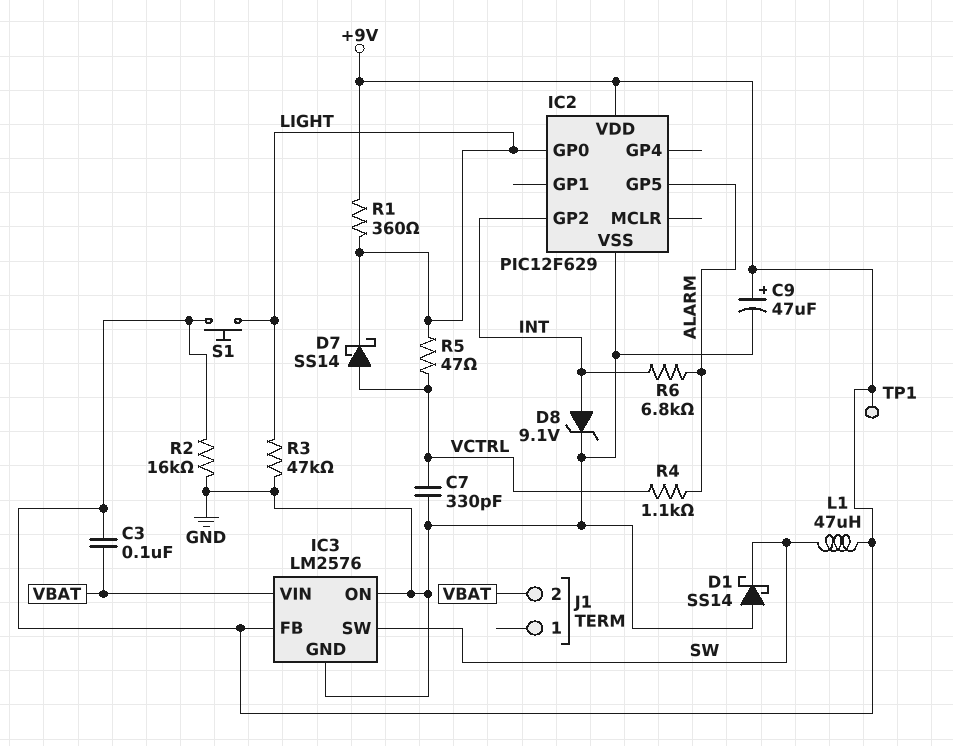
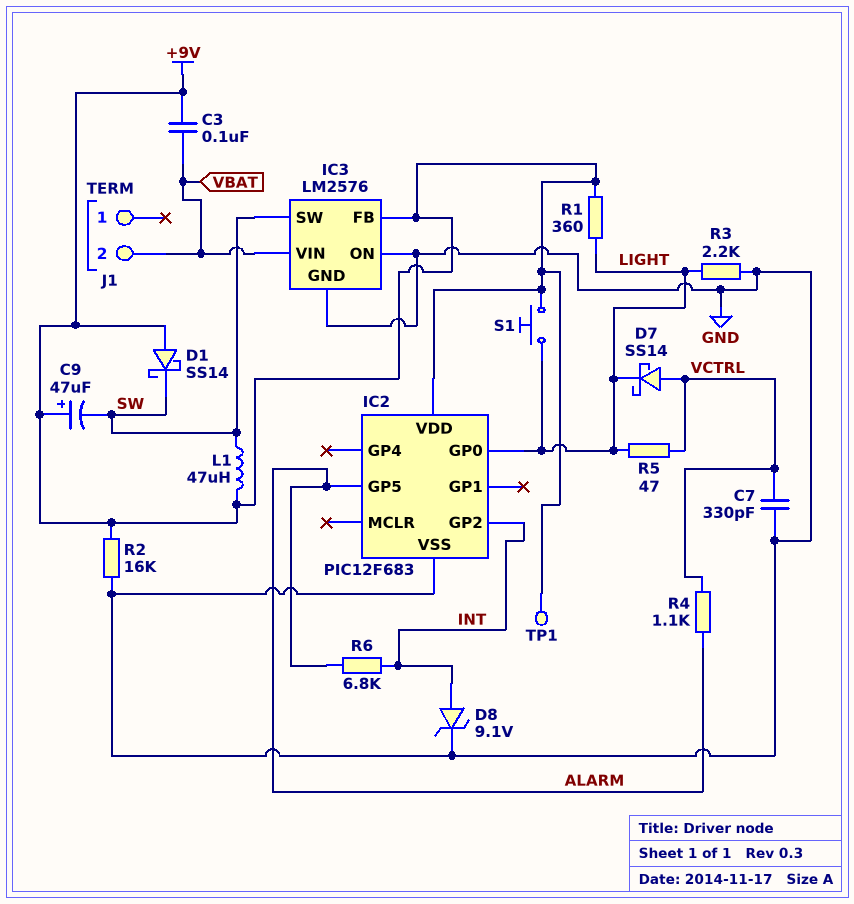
C9: 47uF (plus +9V, minus GND) -> 47uF (plus +9V, minus SW)
D1: schottky SS14 (A GND, K SW) -> schottky SS14 (A +9V, K SW)
IC2: PIC12F629 -> PIC12F683
R3: 47k (GND, LIGHT) -> 2.2k (GND, LIGHT)

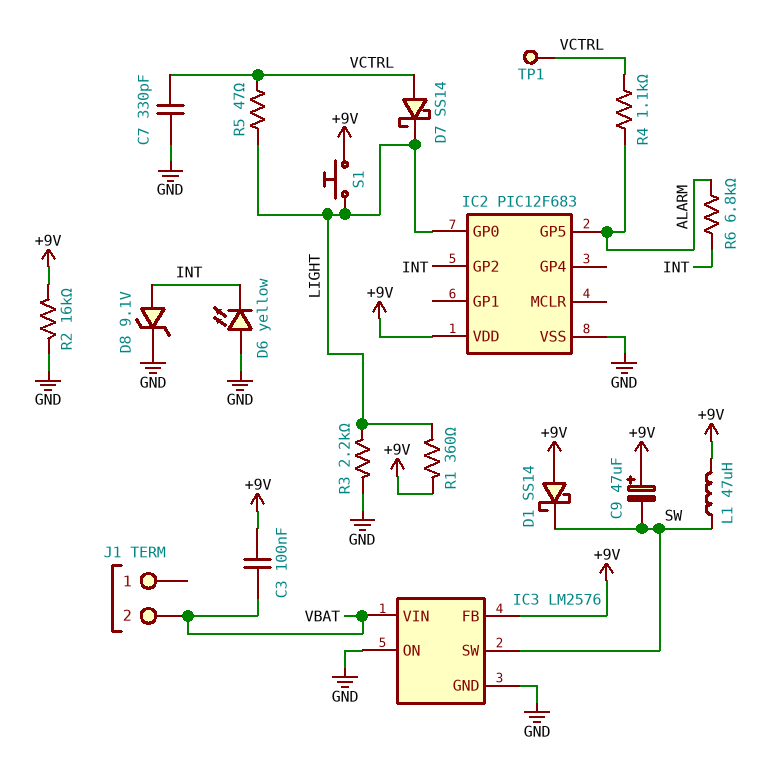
D6: none -> LED yellow (A GND, K INT)
TP1: test point (+9V) -> test point (VCTRL)

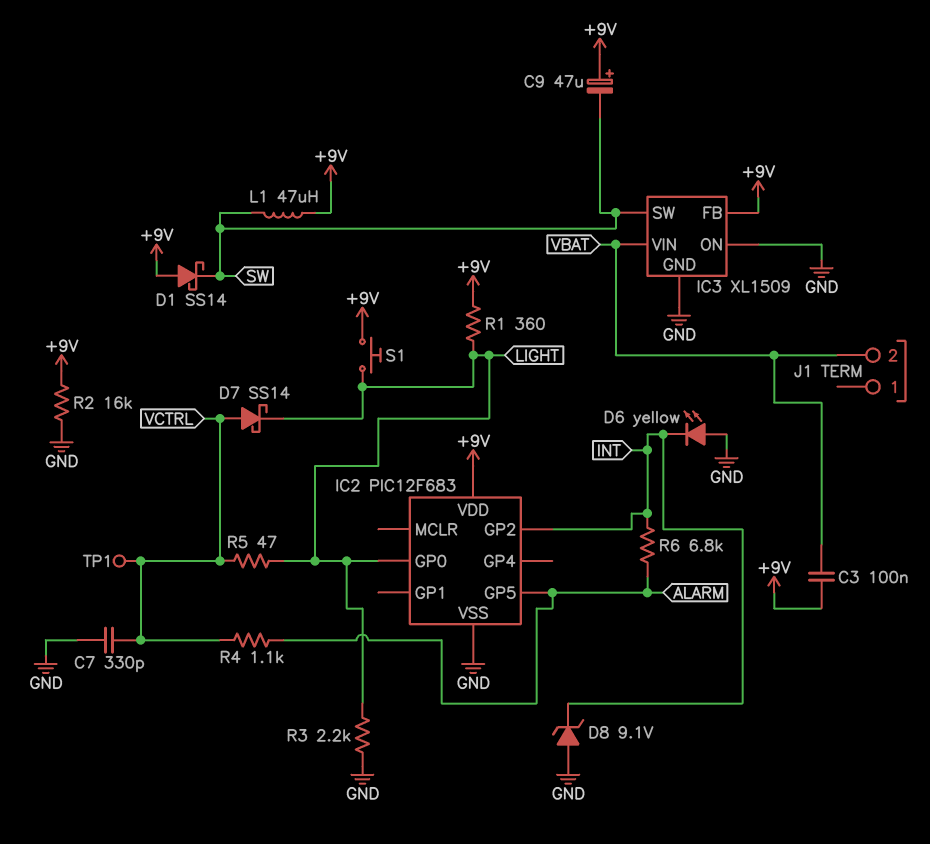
D8: zener 9.1V (A INT, K GND) -> zener 9.1V (A GND, K INT)
IC3: LM2576 -> XL1509

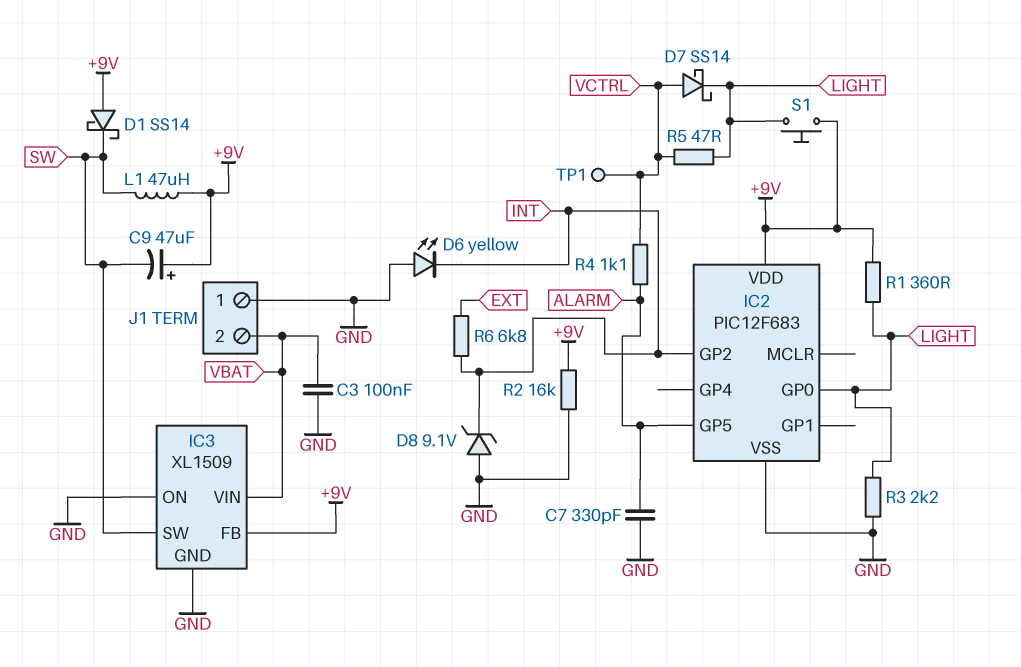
C3: 100nF (+9V, VBAT) -> 100nF (GND, VBAT)
C7: 330pF (GND, VCTRL) -> 330pF (ALARM, GND)
J1 pin 1: none -> GND
R6: 6.8k (ALARM, INT) -> 6.8k (EXT, INT)

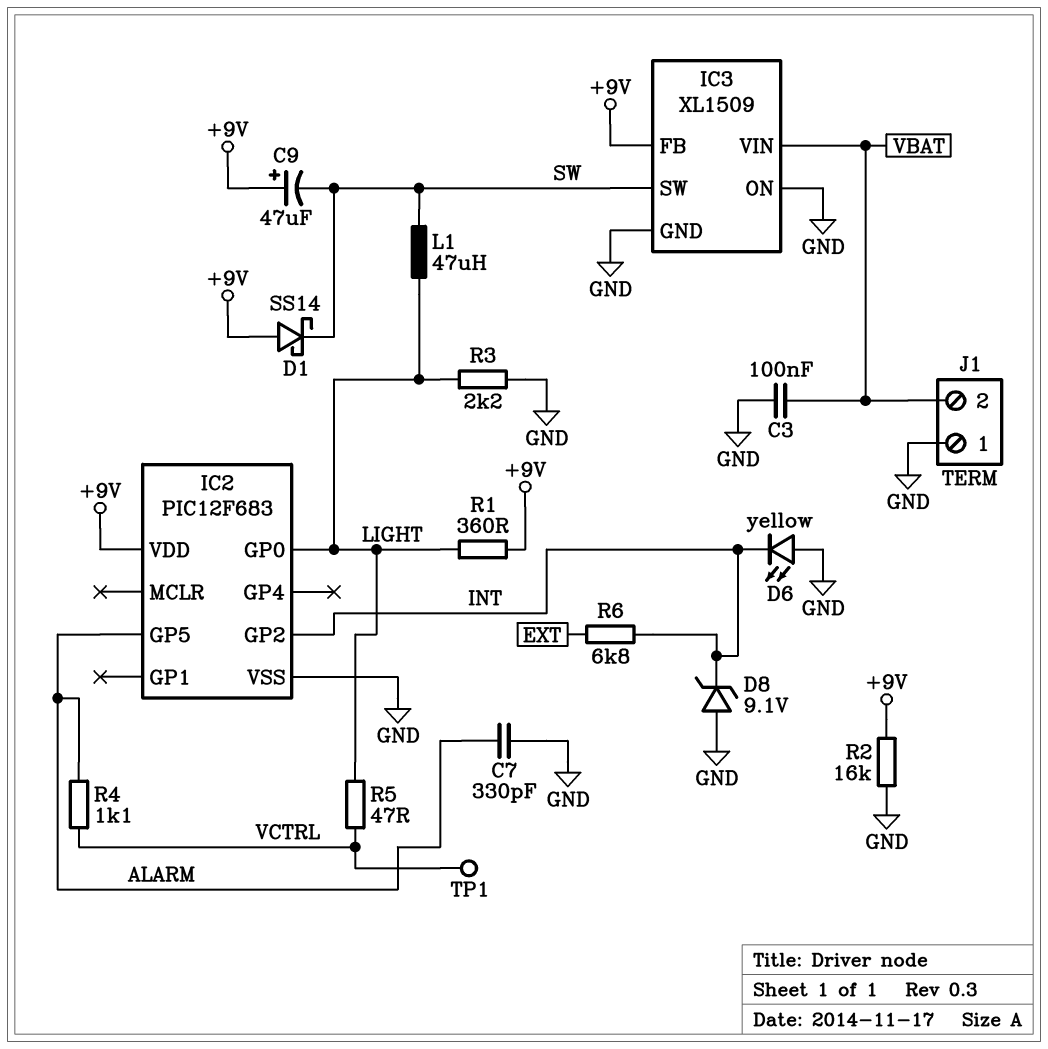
D7: schottky SS14 (A VCTRL, K LIGHT) -> none
L1: 47uH (+9V, SW) -> 47uH (LIGHT, SW)
S1: button (+9V, LIGHT) -> none

